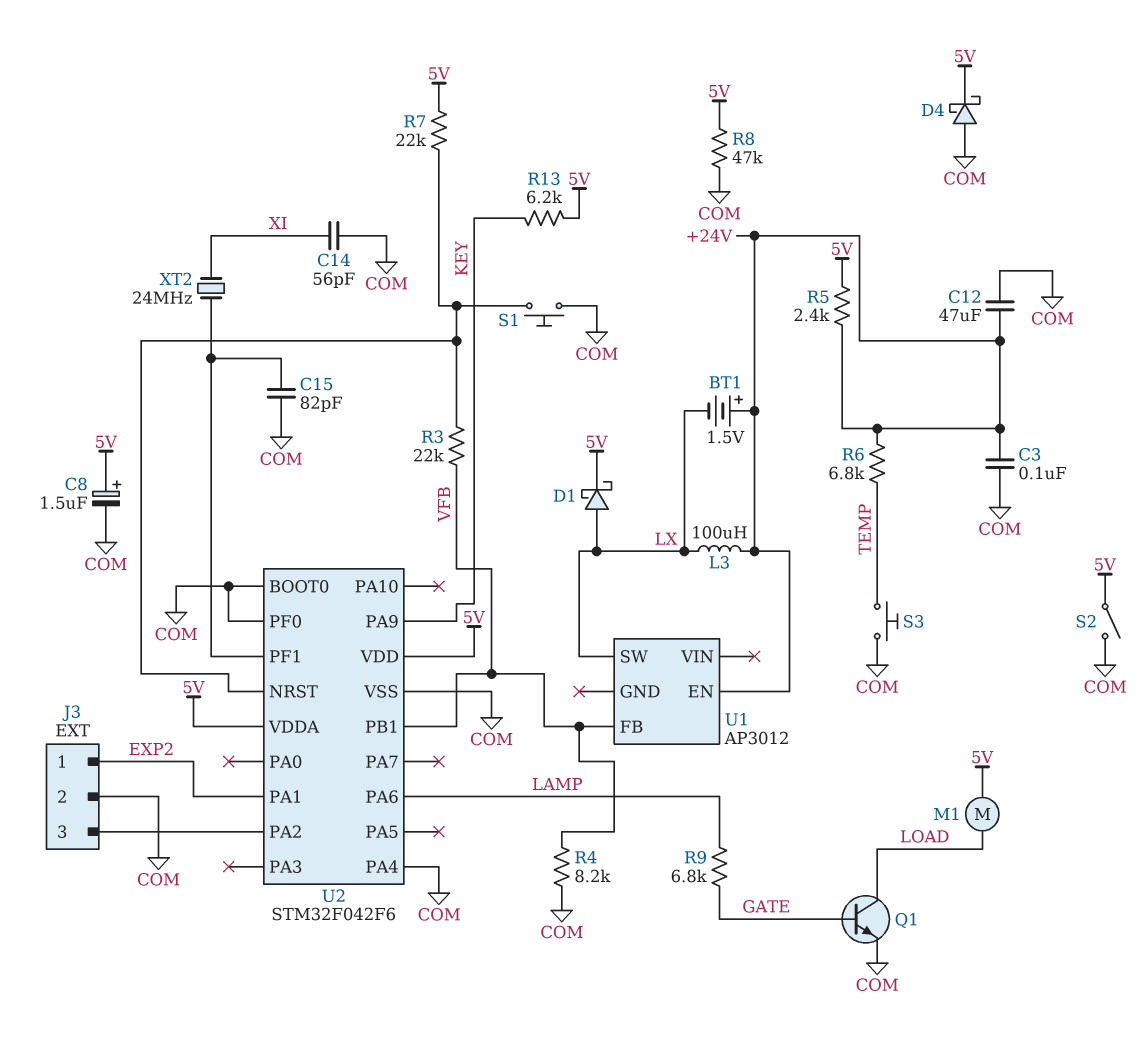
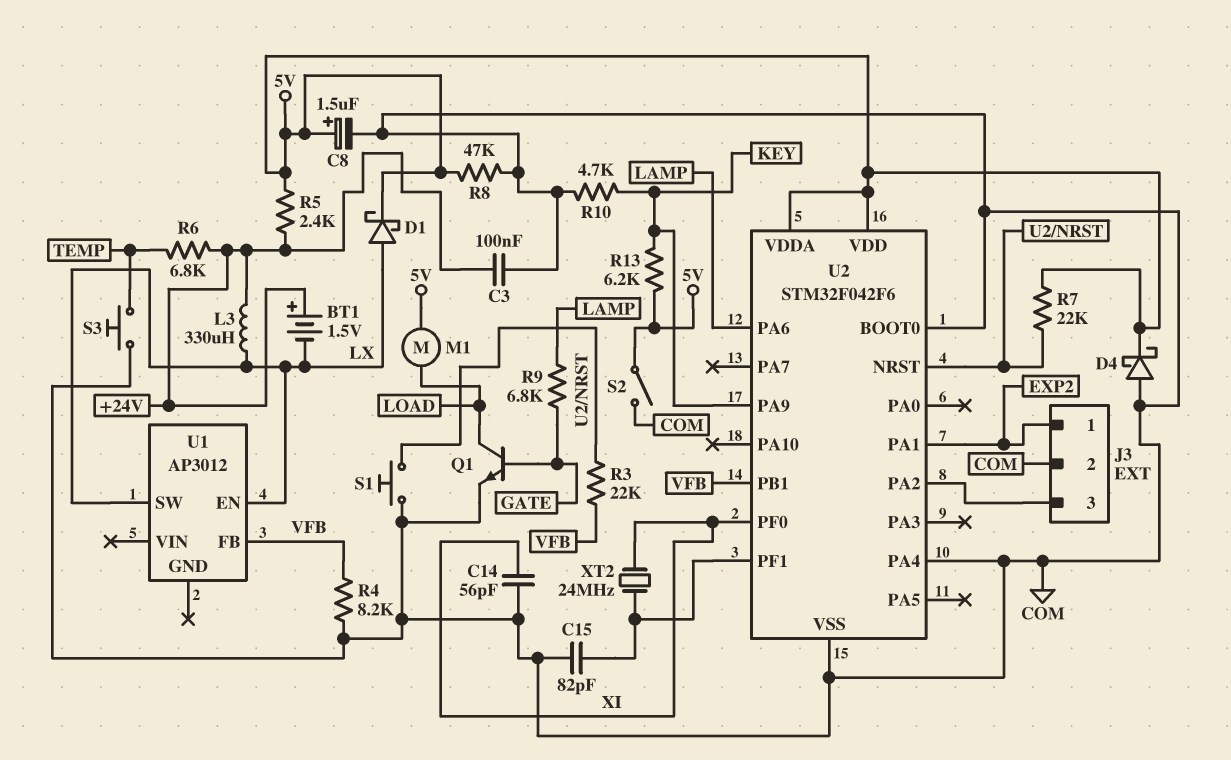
C12: 47uF (+24V, COM) -> none
L3: 100uH (+24V, LX) -> 330uH (+24V, LX)
R10: none -> 4.7k (COM, KEY)
U1 pin EN: +24V -> LX
U2 pin PF0: COM -> XI

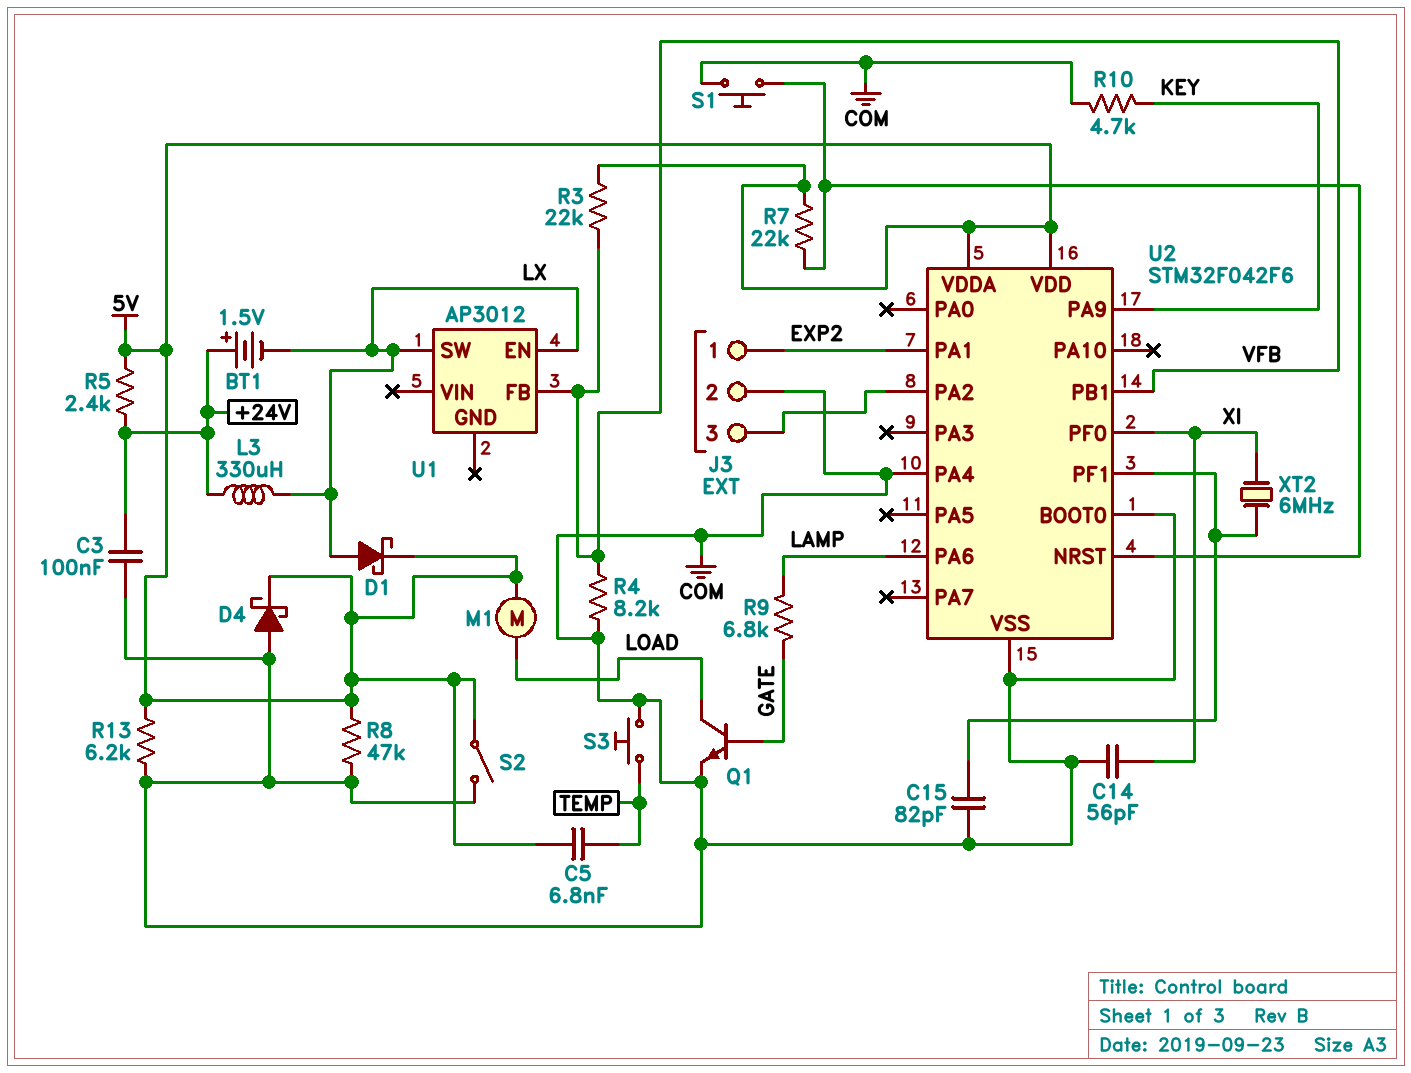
C5: none -> 6.8nF (5V, TEMP)
C8: 1.5uF (plus 5V, minus COM) -> none
R3: 22k (U2/NRST, VFB) -> 22k (5V, VFB)
R6: 6.8k (+24V, TEMP) -> none
R13: 6.2k (5V, KEY) -> 6.2k (5V, COM)
XT2: 24MHz (U2/PF1, XI) -> 6MHz (U2/PF1, XI)

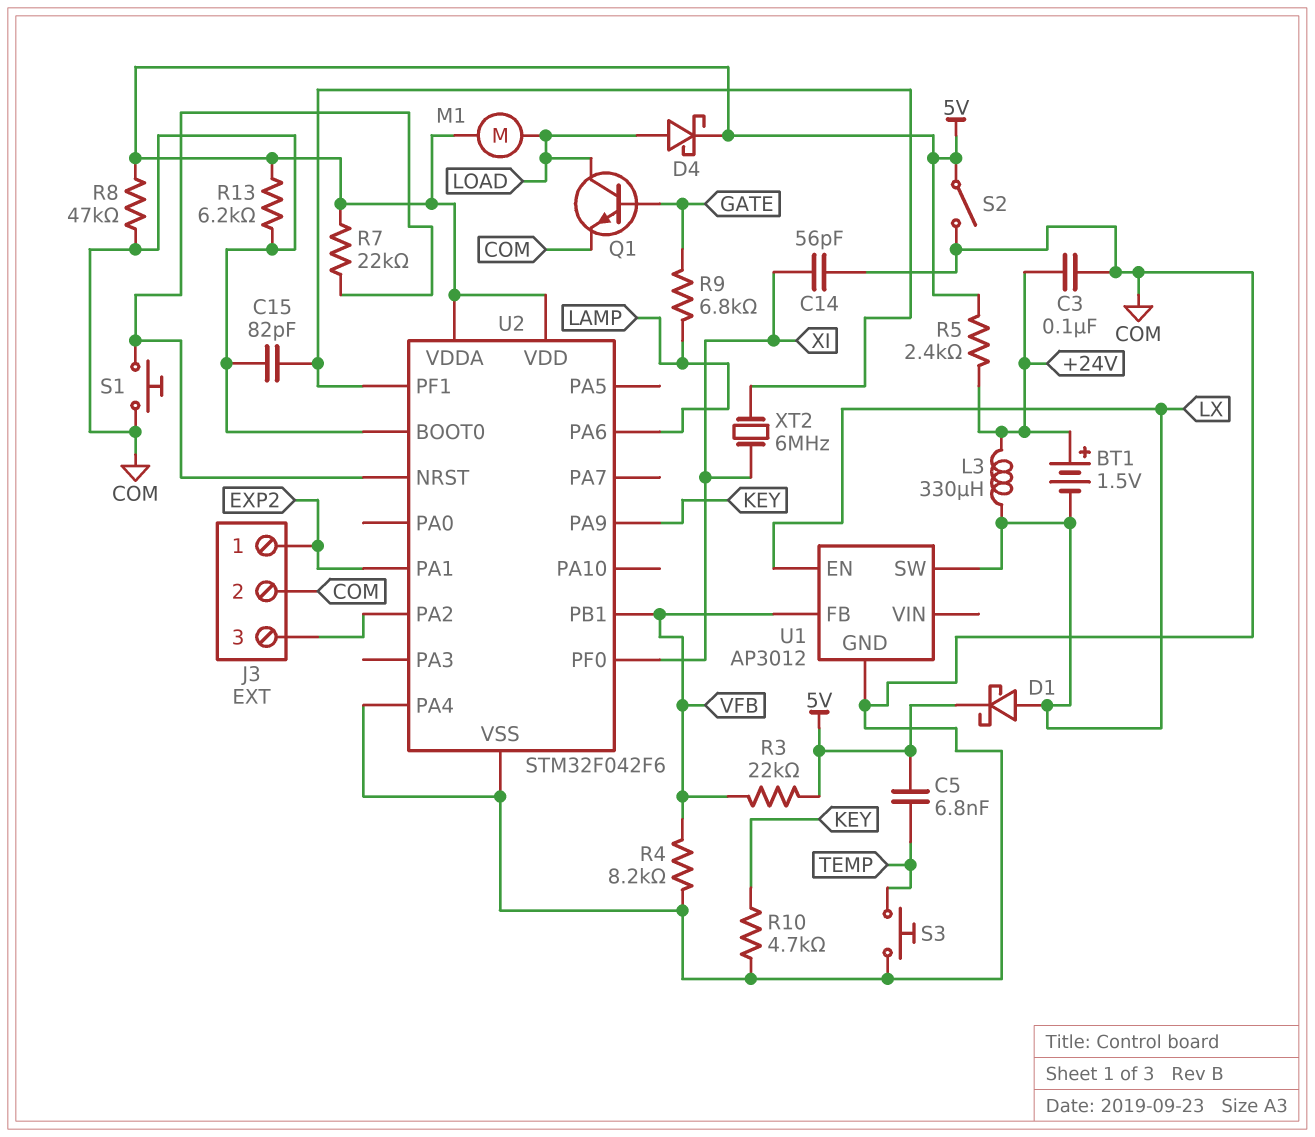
D4: schottky (A COM, K 5V) -> schottky (A LOAD, K 5V)
U1 pin GND: none -> COM

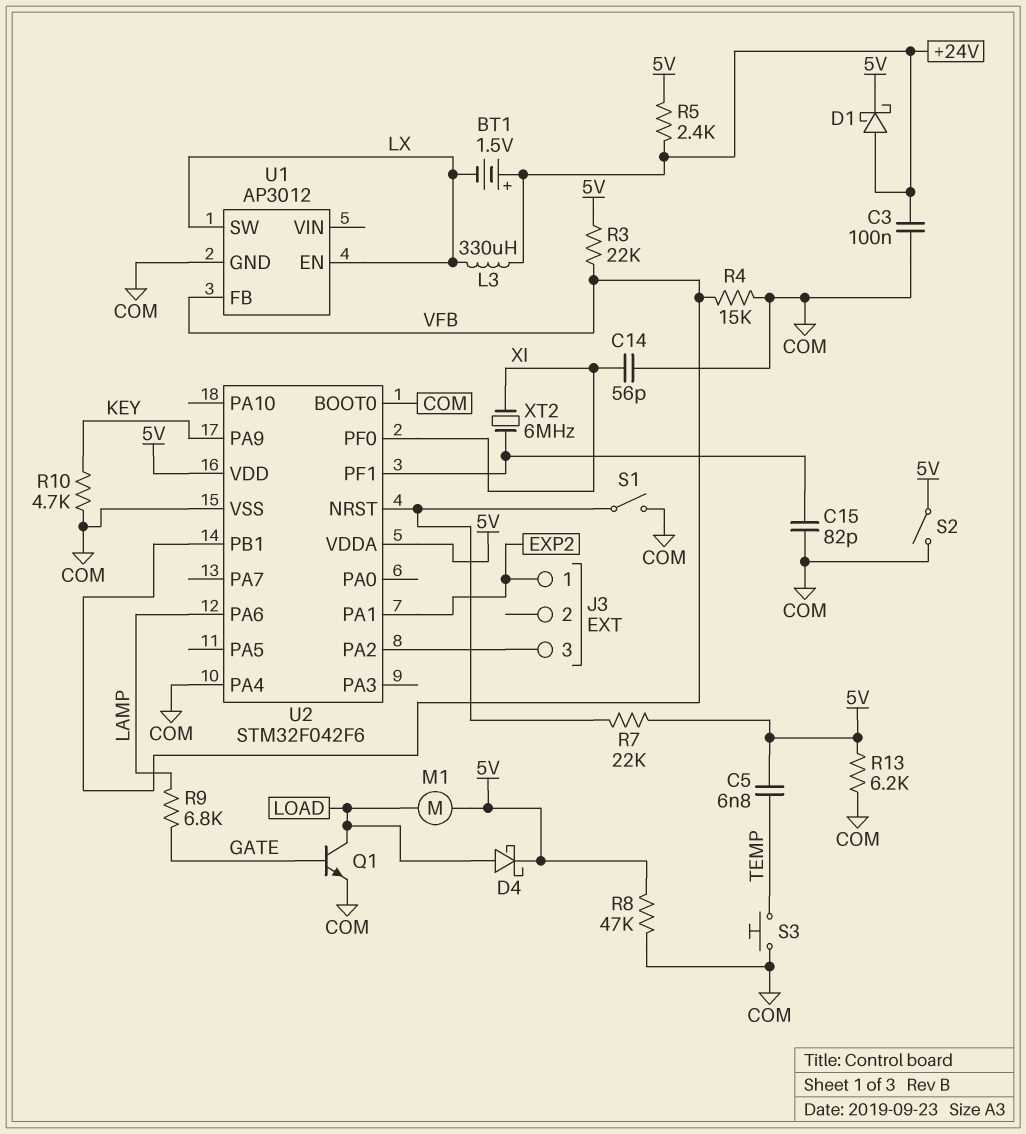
D1: schottky (A LX, K 5V) -> schottky (A +24V, K 5V)
J3 pin 2: COM -> none
R4: 8.2k (COM, VFB) -> 15k (COM, VFB)
S1: button (COM, U2/NRST) -> switch (COM, U2/NRST)

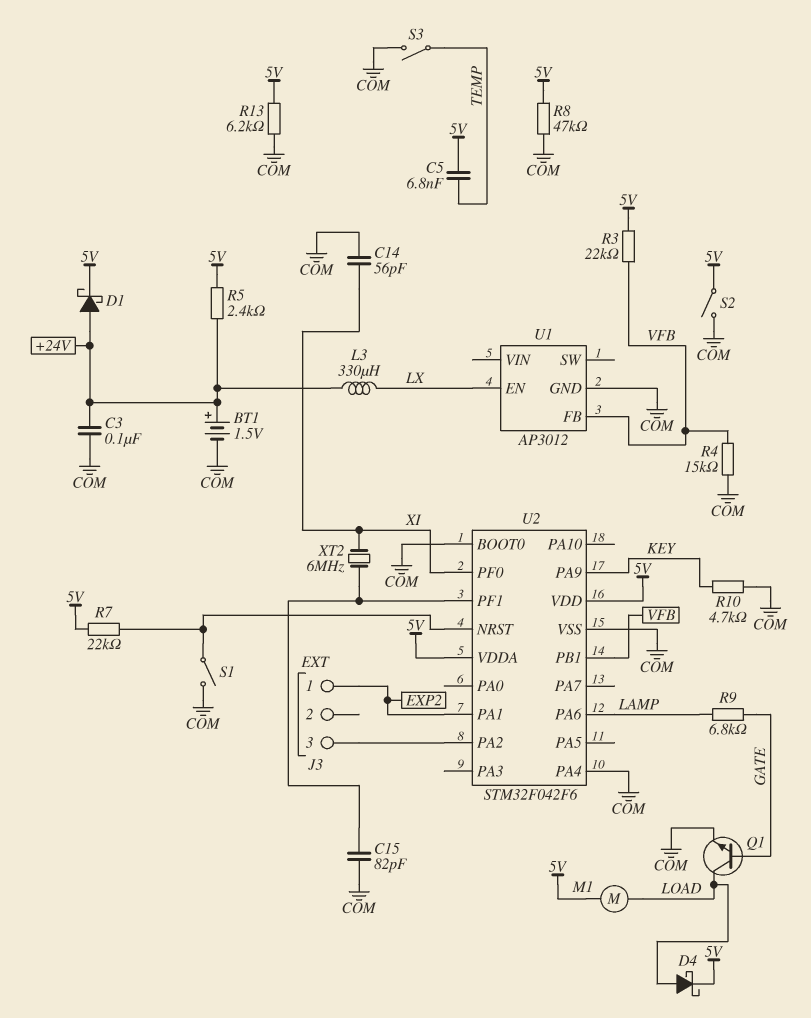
BT1: 1.5V (plus +24V, minus LX) -> 1.5V (plus +24V, minus COM)
S3: button (COM, TEMP) -> switch (COM, TEMP)
U1 pin SW: LX -> none

